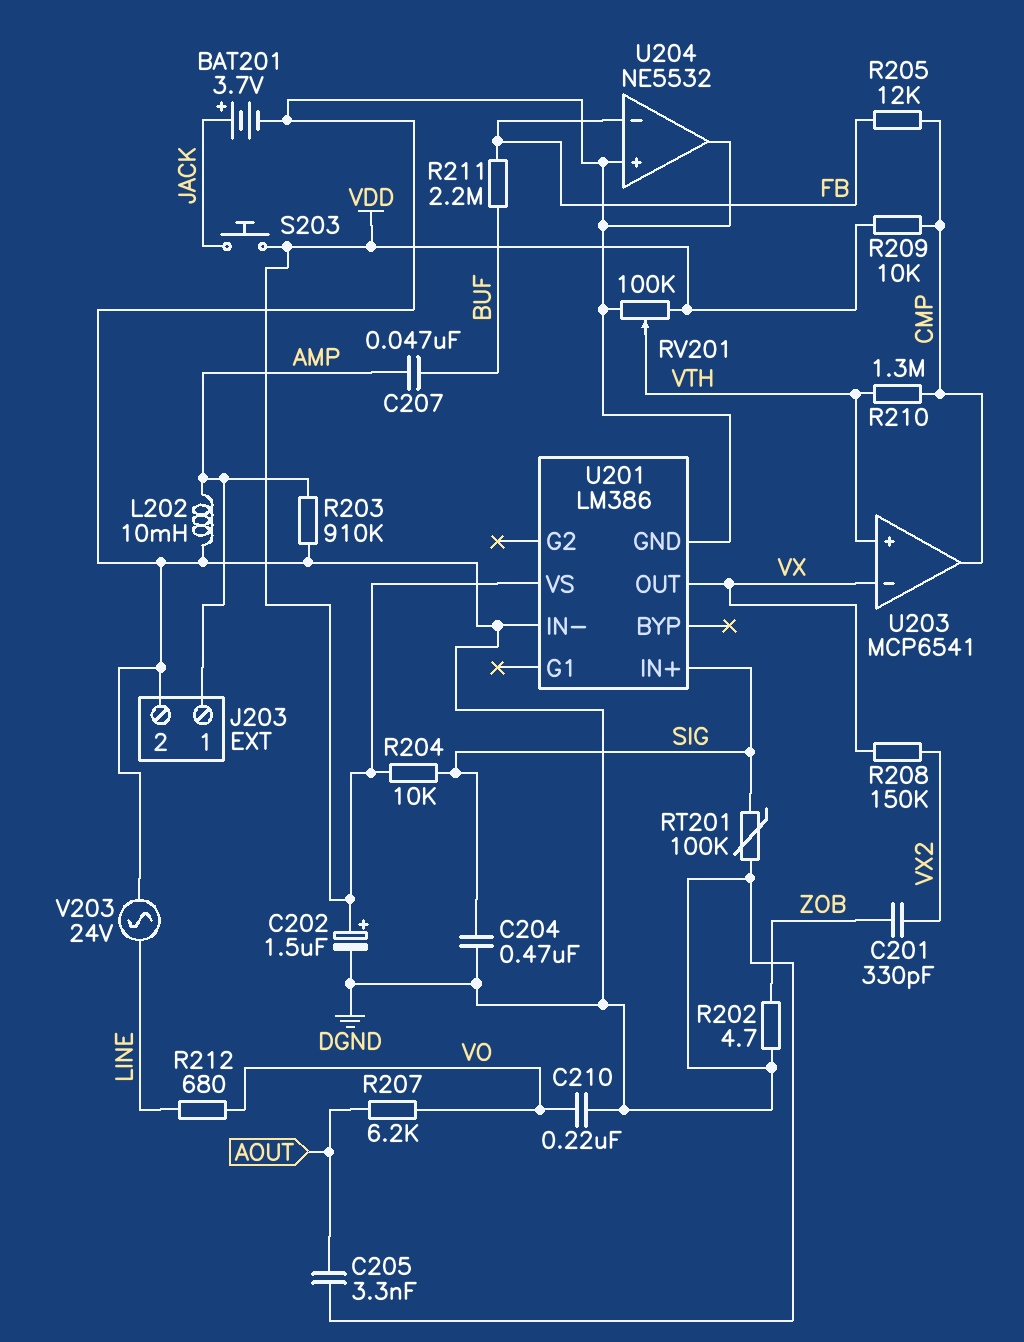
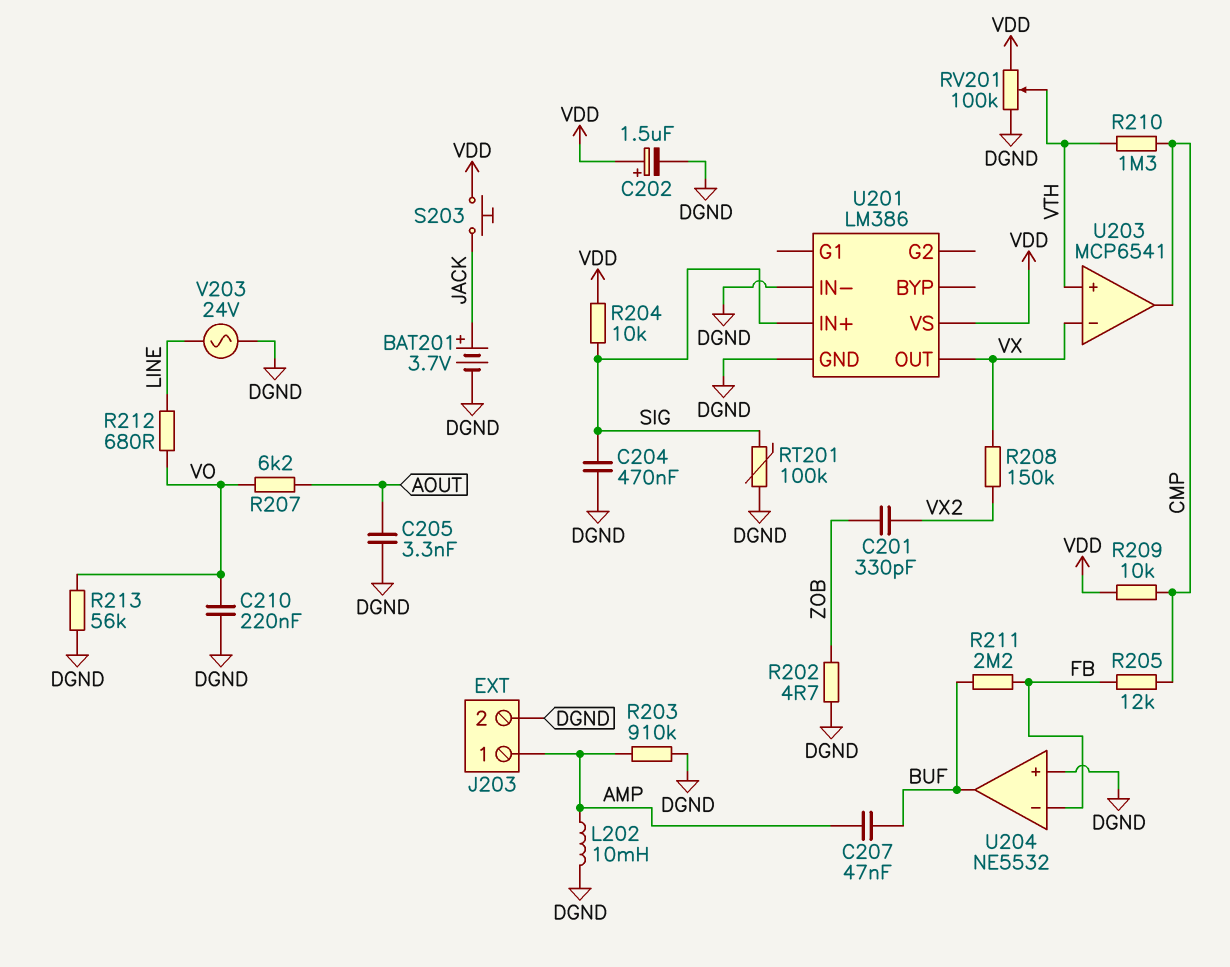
R213: none -> 56k (DGND, VO)
U204 pin out: DGND -> BUF

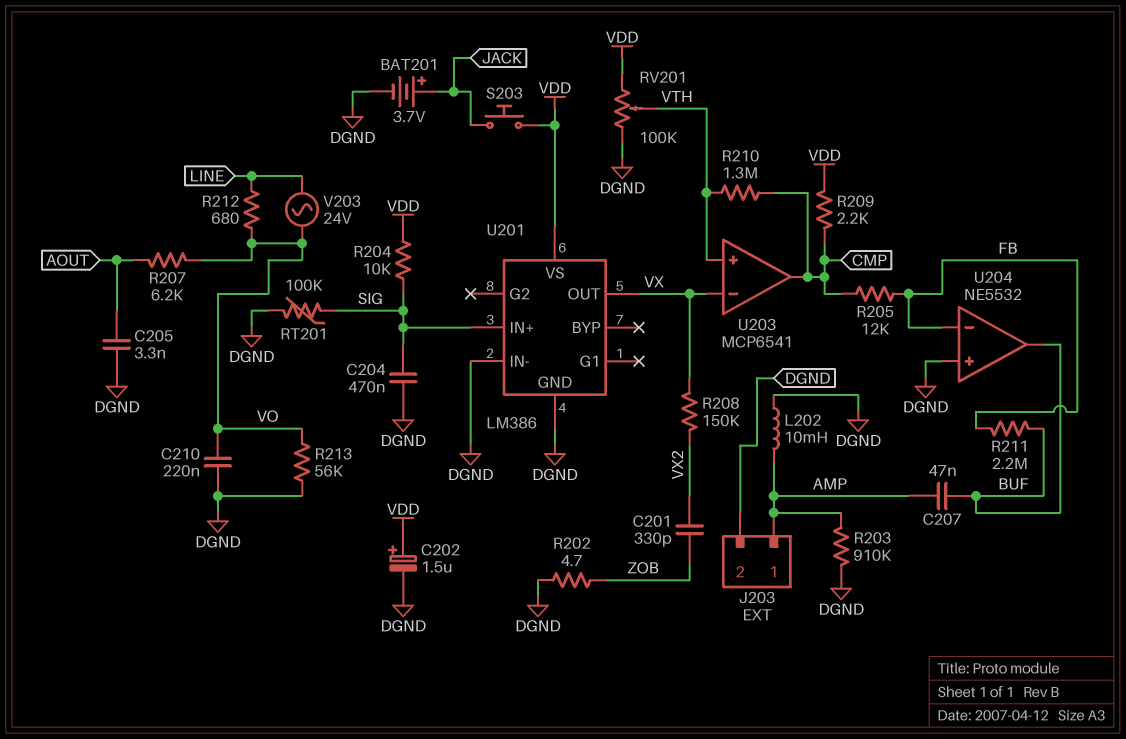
R209: 10k (CMP, VDD) -> 2.2k (CMP, VDD)
V203: AC 24V (DGND, LINE) -> AC 24V (LINE, VO)

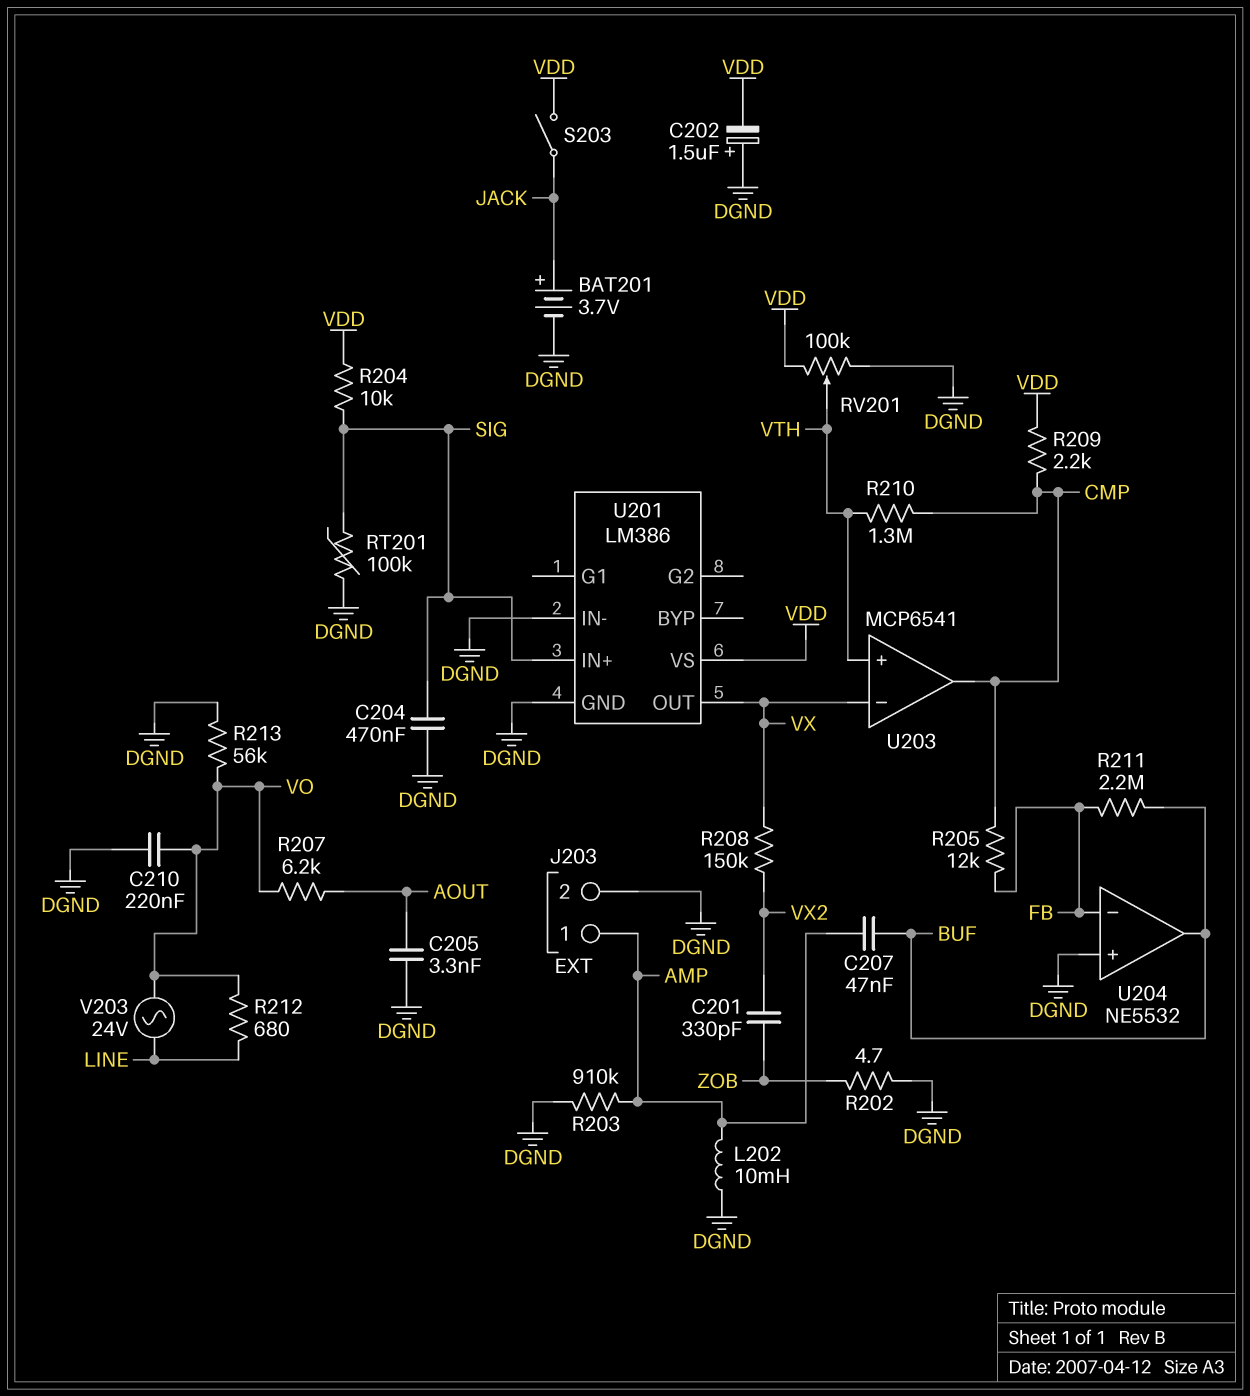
C202: 1.5uF (plus VDD, minus DGND) -> 1.5uF (plus DGND, minus VDD)
S203: button (JACK, VDD) -> switch (JACK, VDD)

